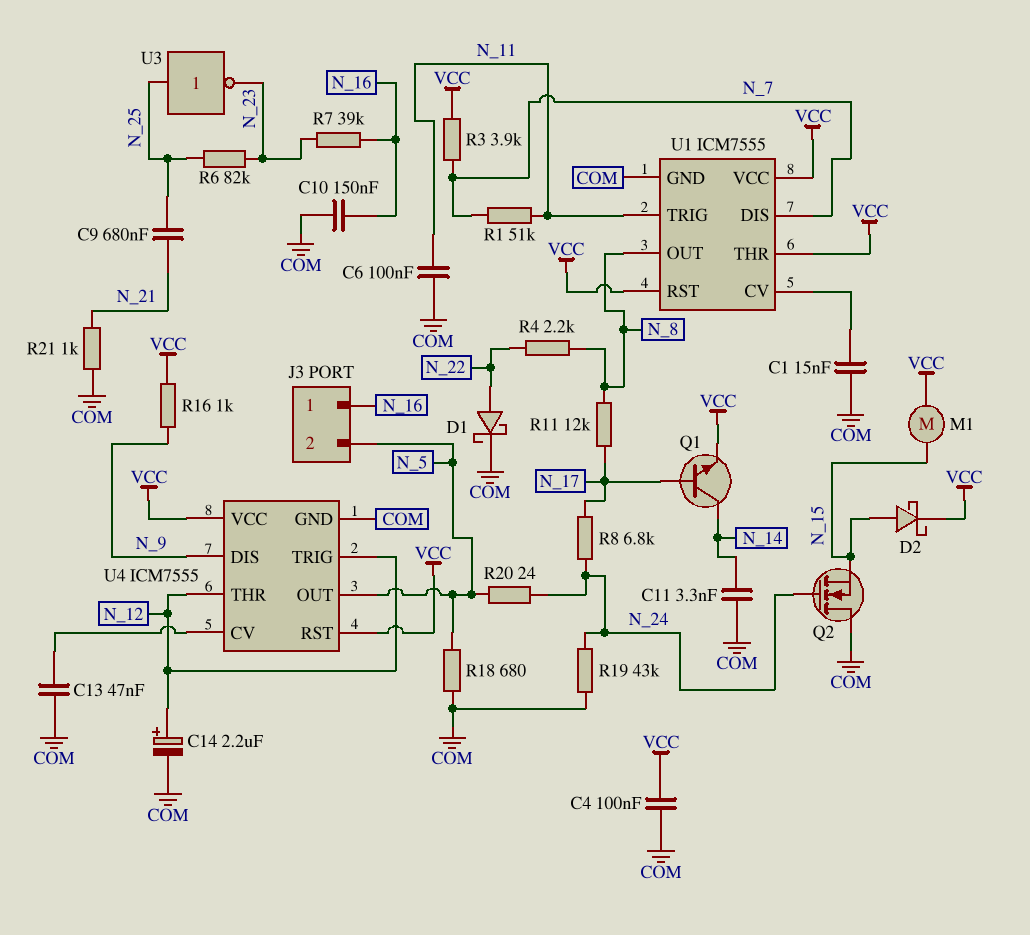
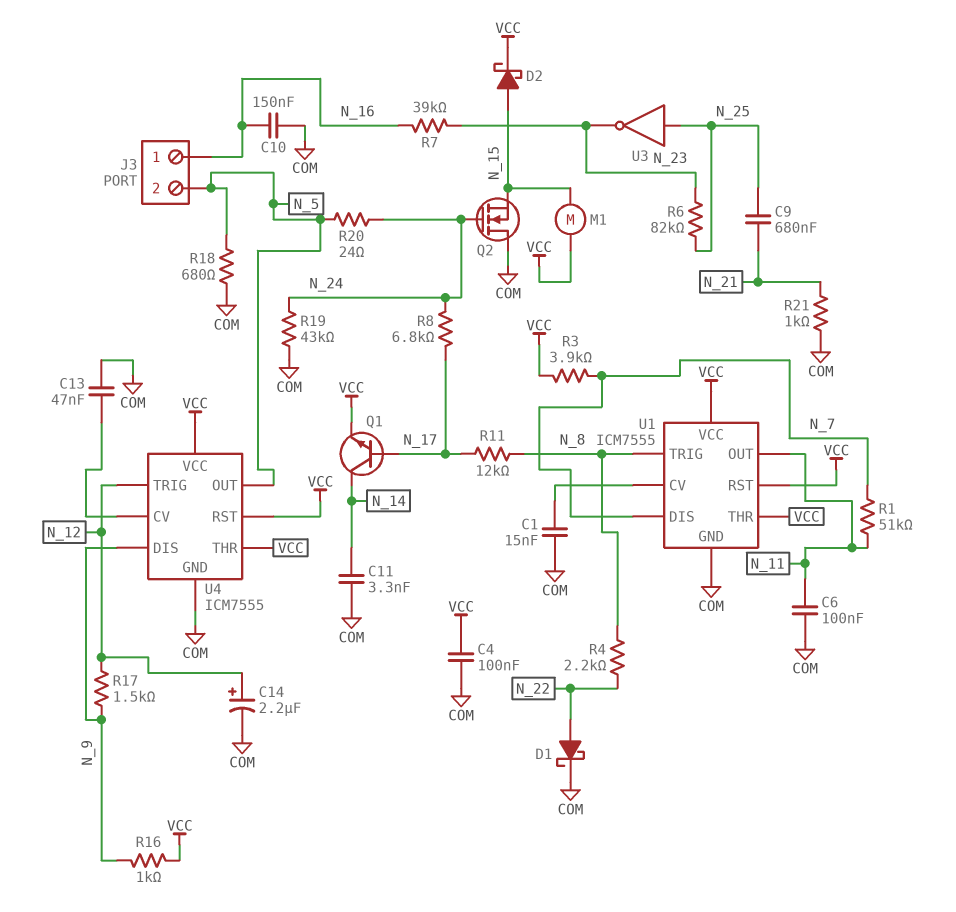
R17: none -> 1.5k (N_9, N_12)
U1 pin OUT: N_8 -> N_11
U1 pin TRIG: N_11 -> N_8
U4 pin THR: N_12 -> VCC

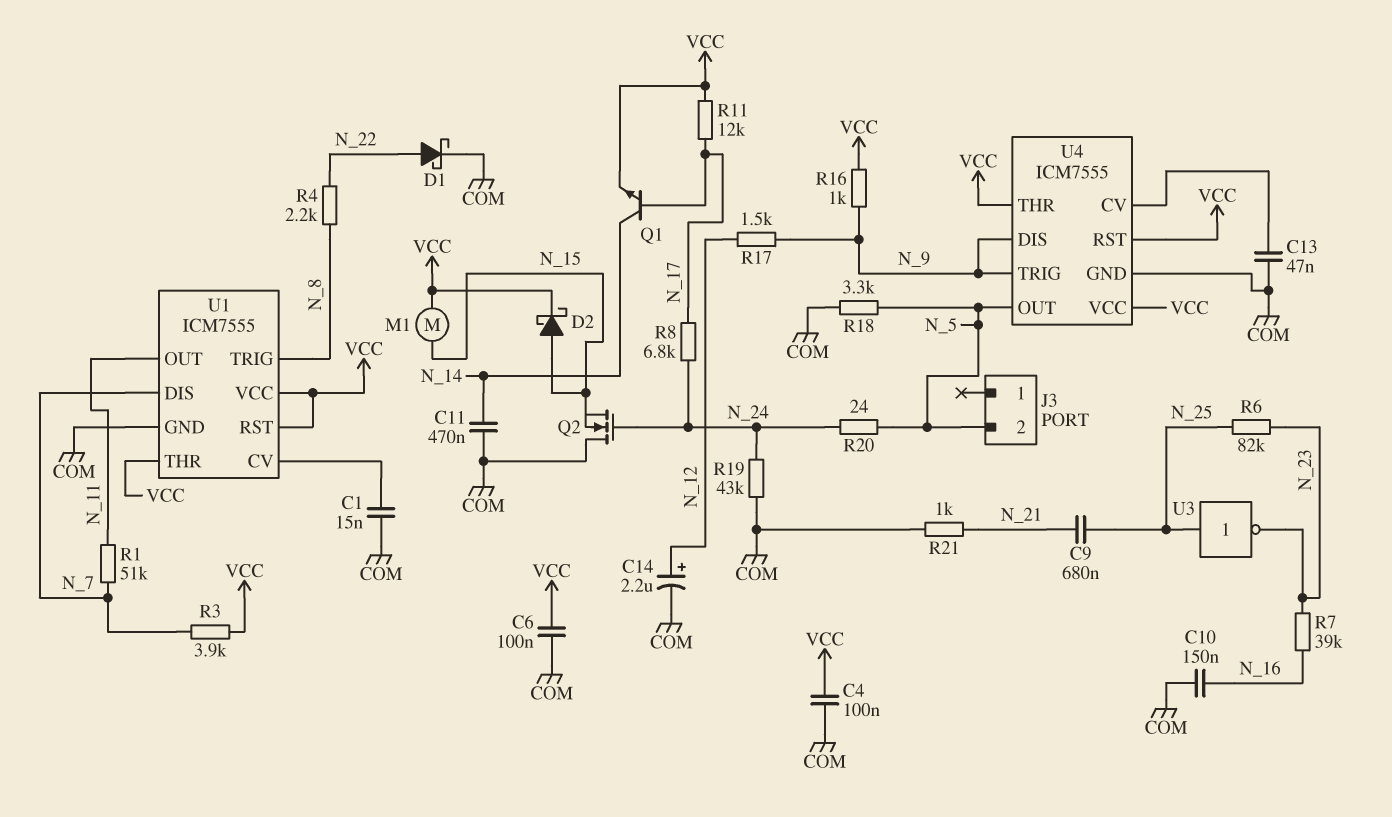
C6: 100nF (COM, N_11) -> 100nF (COM, VCC)
C11: 3.3nF (COM, N_14) -> 470nF (COM, N_14)
J3 pin 1: N_16 -> none
R11: 12k (N_8, N_17) -> 12k (N_17, VCC)
R18: 680 (COM, N_5) -> 3.3k (COM, N_5)
U4 pin TRIG: N_12 -> N_9

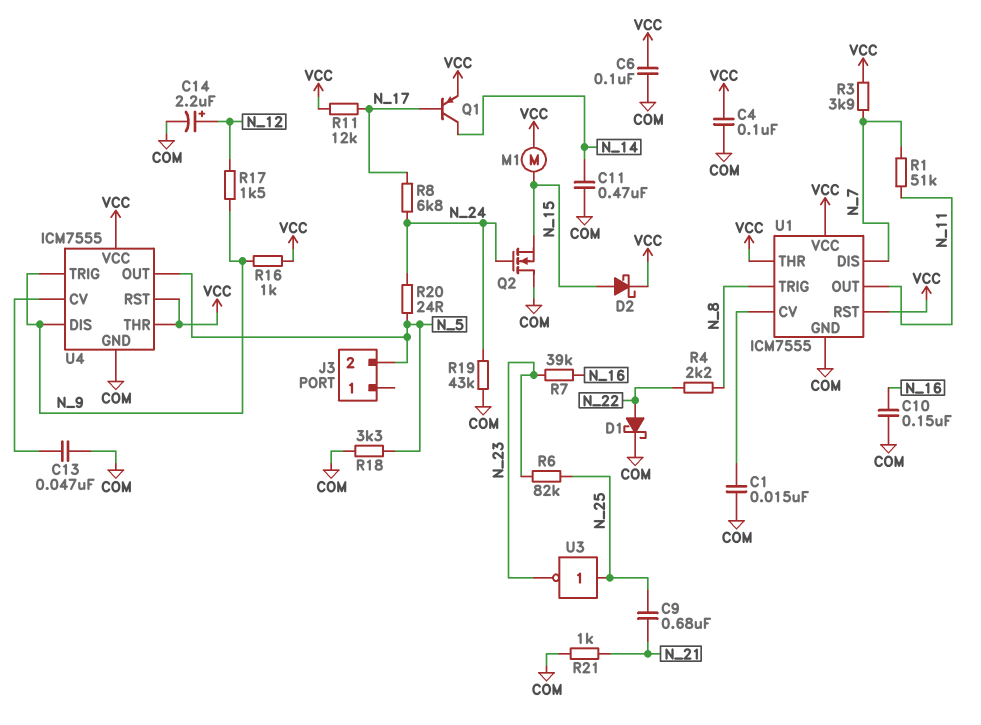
Q1: NPN (B N_17, C N_14, E VCC) -> PNP (B N_17, C N_14, E VCC)

